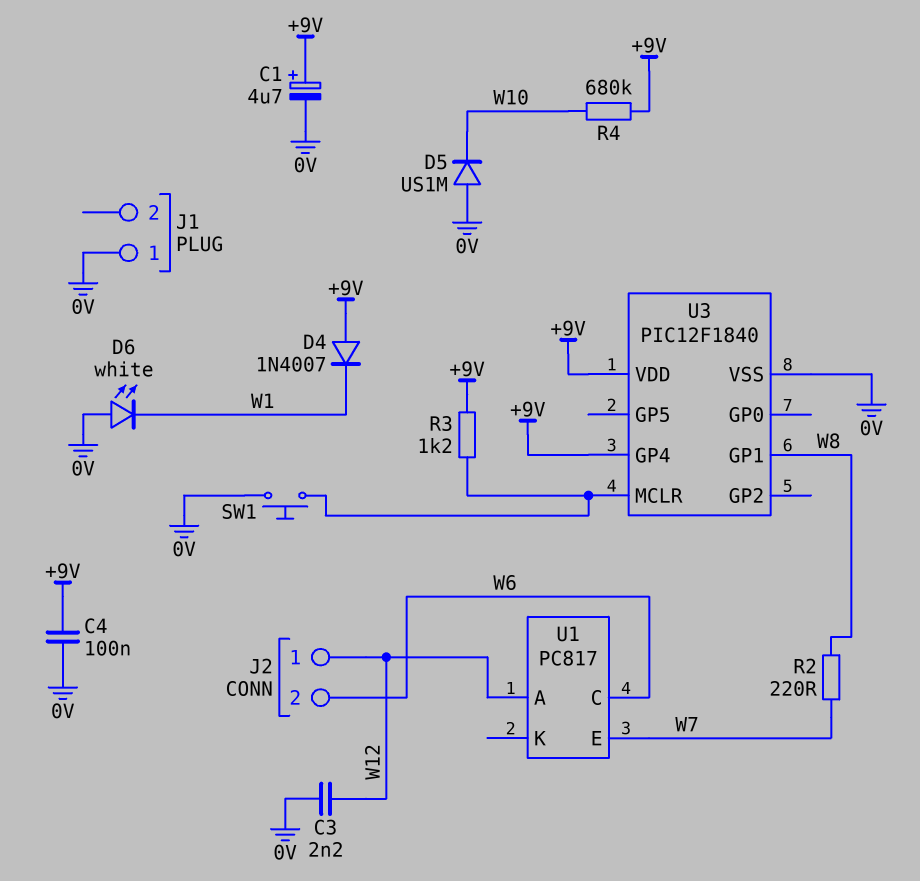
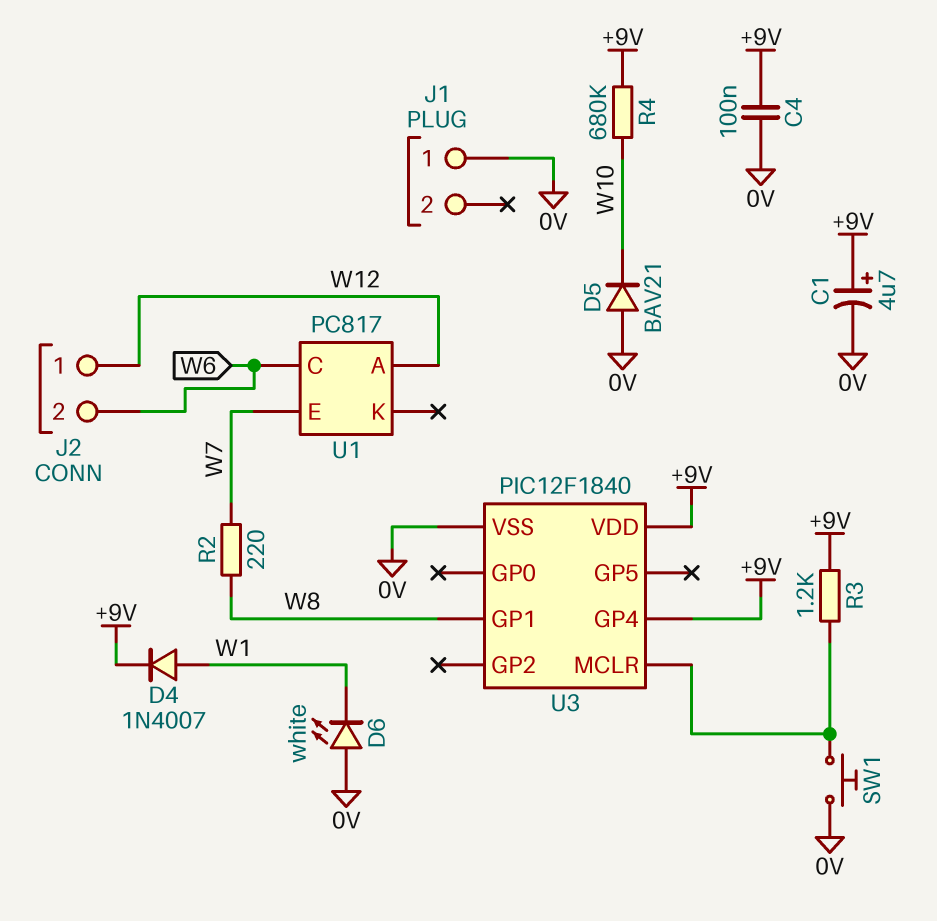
C3: 2.2nF (0V, W12) -> none
D4: diode 1N4007 (A +9V, K W1) -> diode 1N4007 (A W1, K +9V)
D5: diode US1M (A 0V, K W10) -> diode BAV21 (A 0V, K W10)

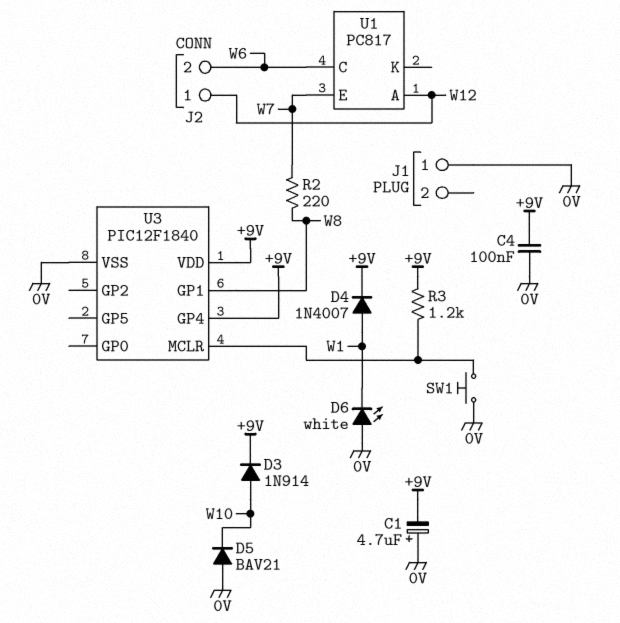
C1: 4.7uF (plus +9V, minus 0V) -> 4.7uF (plus 0V, minus +9V)
D3: none -> diode 1N914 (A W10, K +9V)
R4: 680k (+9V, W10) -> none

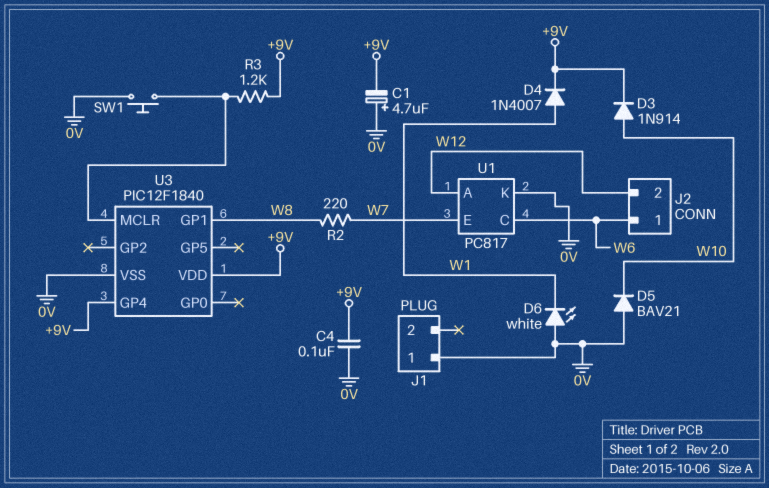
J2 pin 1: W12 -> W6
J2 pin 2: W6 -> W12
U1 pin K: none -> 0V

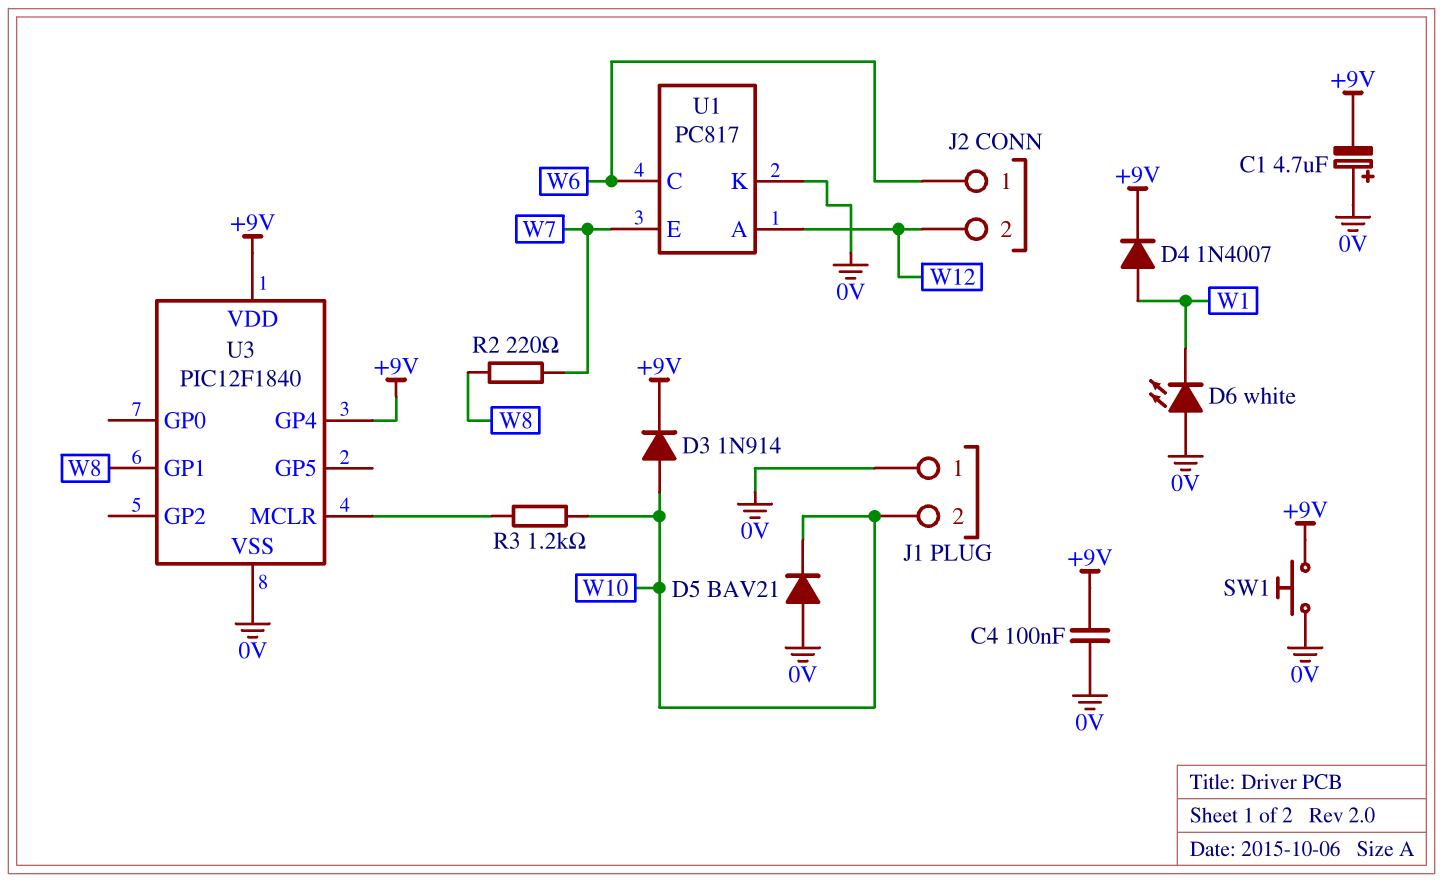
J1 pin 2: none -> W10
R3: 1.2k (+9V, U3/MCLR) -> 1.2k (U3/MCLR, W10)
SW1: button (0V, U3/MCLR) -> button (+9V, 0V)

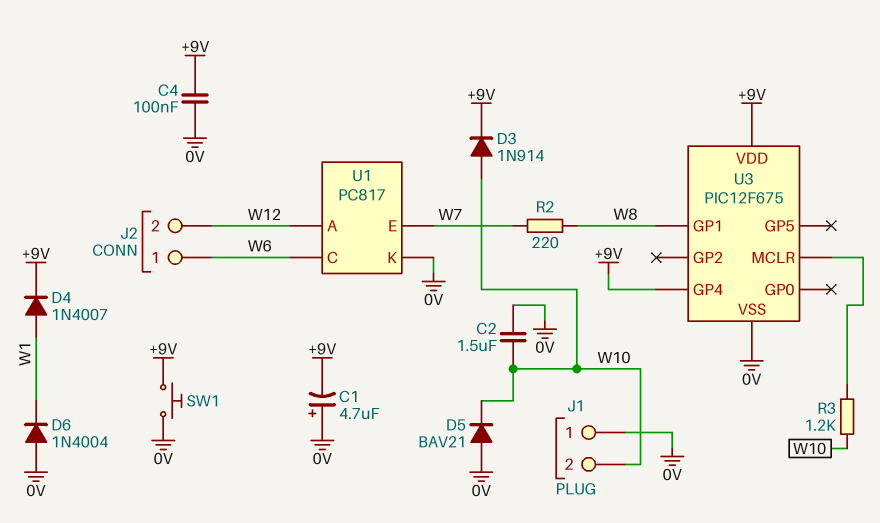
C2: none -> 1.5uF (0V, W10)
D6: LED white (A 0V, K W1) -> diode 1N4004 (A 0V, K W1)
U3: PIC12F1840 -> PIC12F675

